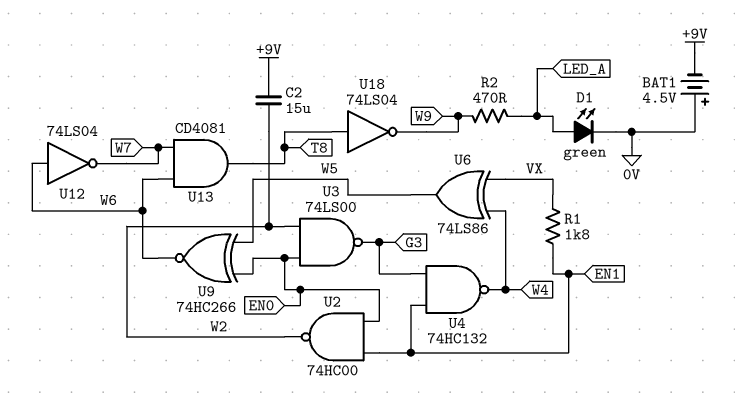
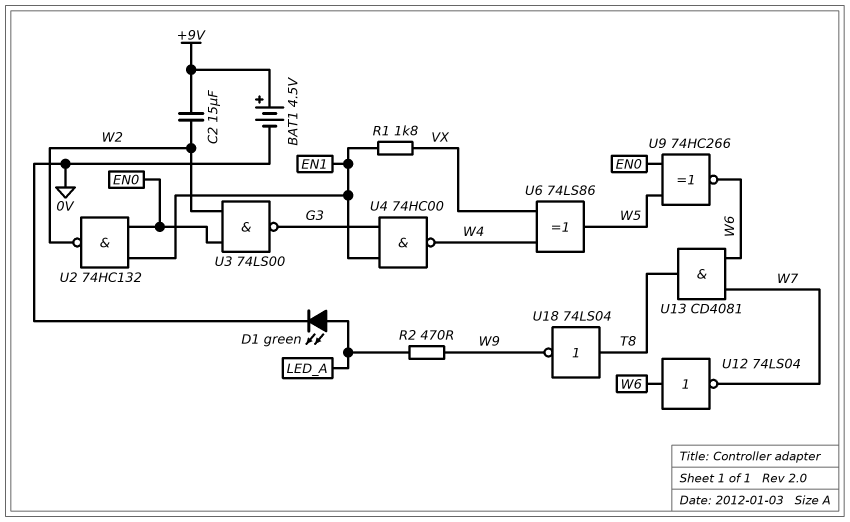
BAT1: 4.5V (plus 0V, minus +9V) -> 4.5V (plus +9V, minus 0V)
U2: NAND 74HC00 (in EN0, in EN1, out W2) -> NAND 74HC132 (in EN0, in EN1, out W2)
U4: NAND 74HC132 (in EN1, in G3, out W4) -> NAND 74HC00 (in EN1, in G3, out W4)

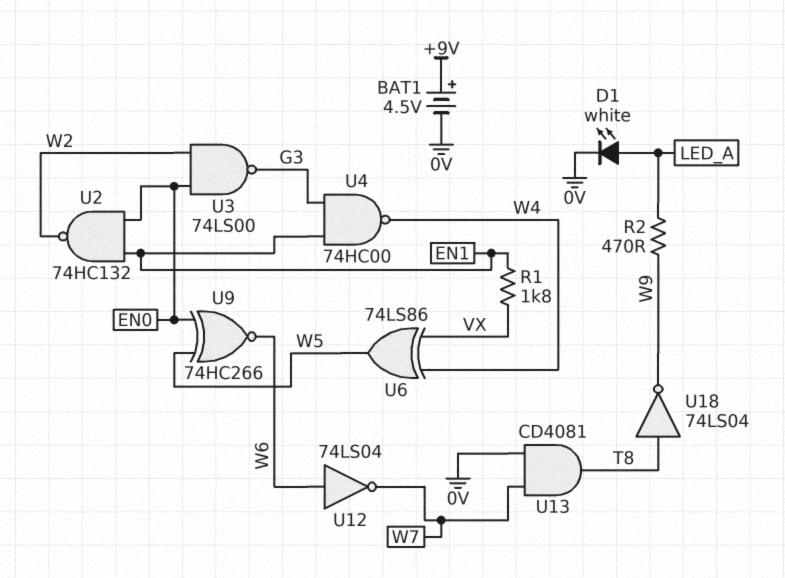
C2: 15uF (+9V, W2) -> none
D1: LED green (A LED_A, K 0V) -> LED white (A LED_A, K 0V)
U13: AND CD4081 (in W6, in W7, out T8) -> AND CD4081 (in 0V, in W7, out T8)

